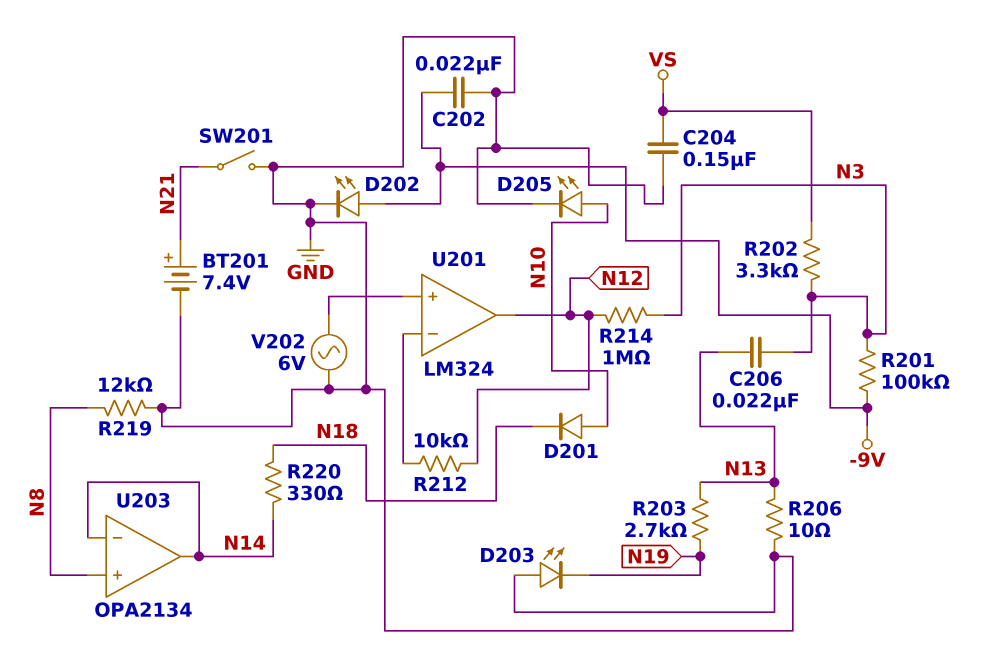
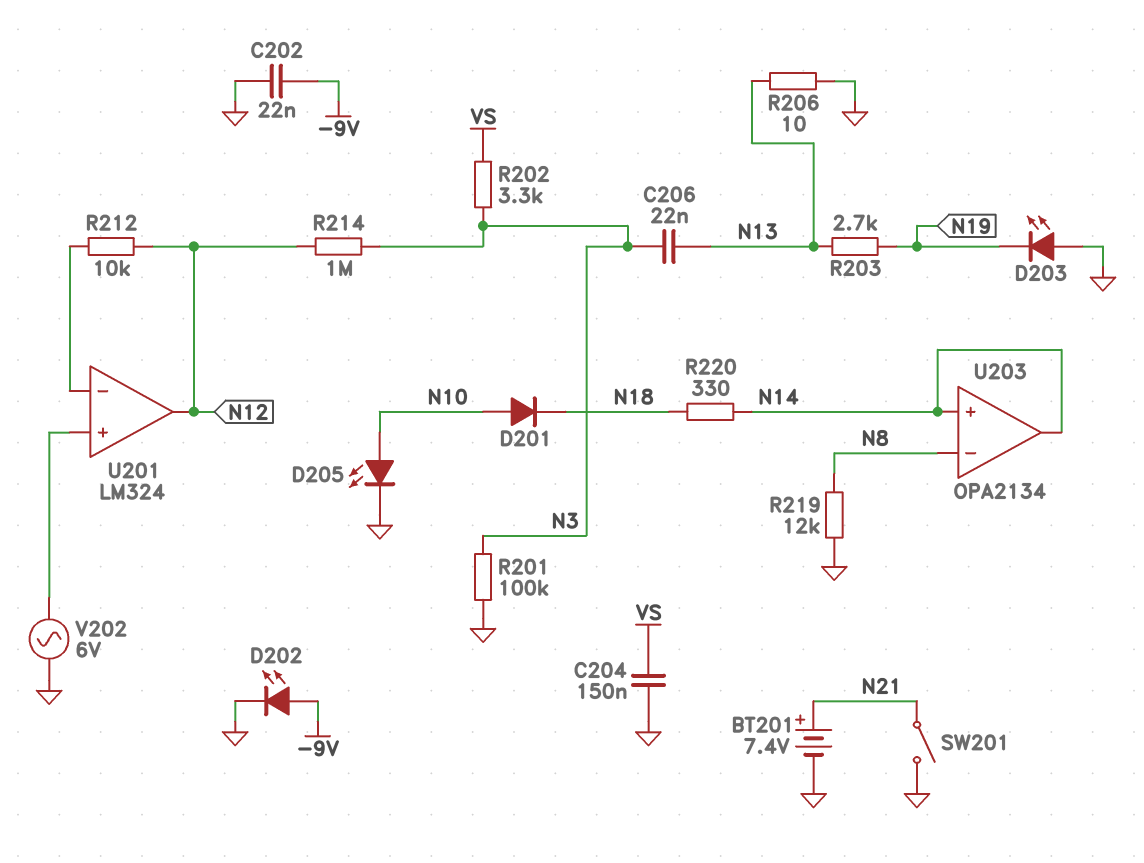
R201: 100k (-9V, N3) -> 100k (GND, N3)
U203 pin in+: N8 -> N14
U203 pin in-: N14 -> N8

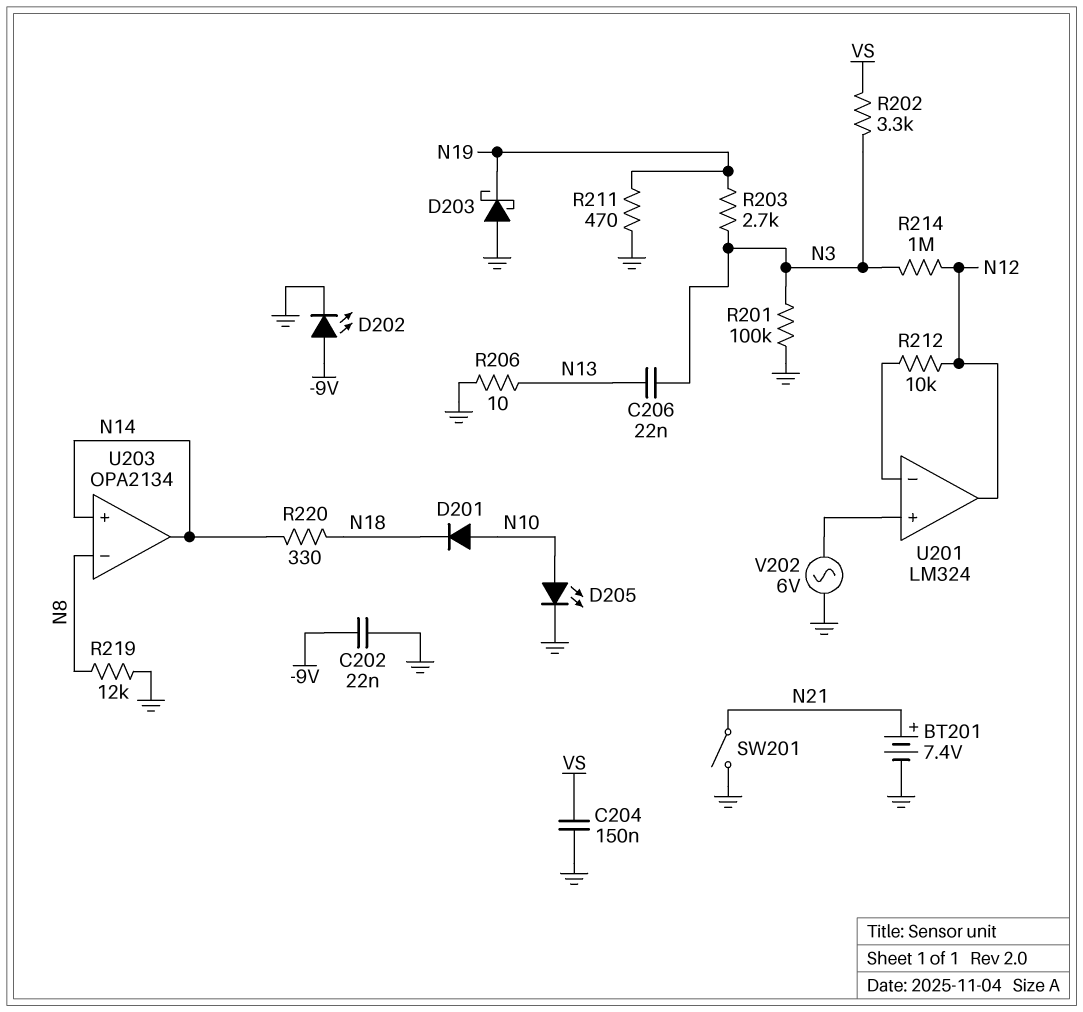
D203: LED (A GND, K N19) -> schottky (A GND, K N19)
R203: 2.7k (N13, N19) -> 2.7k (N3, N19)
R211: none -> 470 (GND, N19)

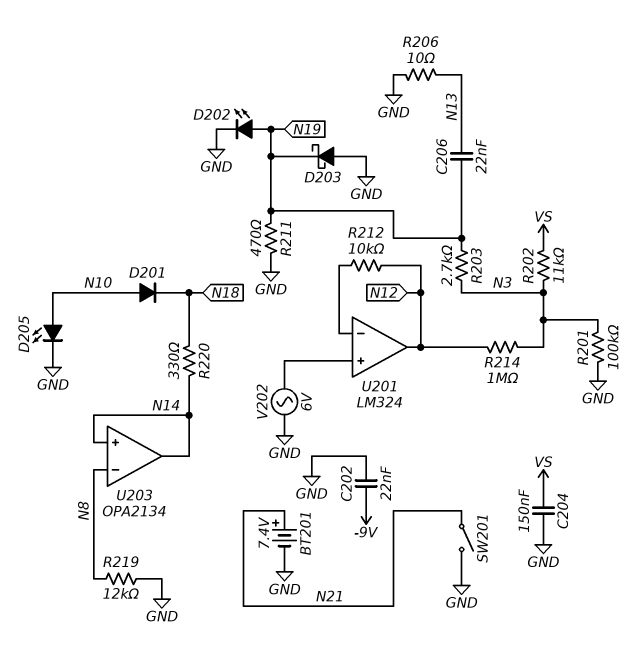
C206: 22nF (N3, N13) -> 22nF (N13, N19)
D202: LED (A -9V, K GND) -> LED (A N19, K GND)
R202: 3.3k (N3, VS) -> 11k (N3, VS)

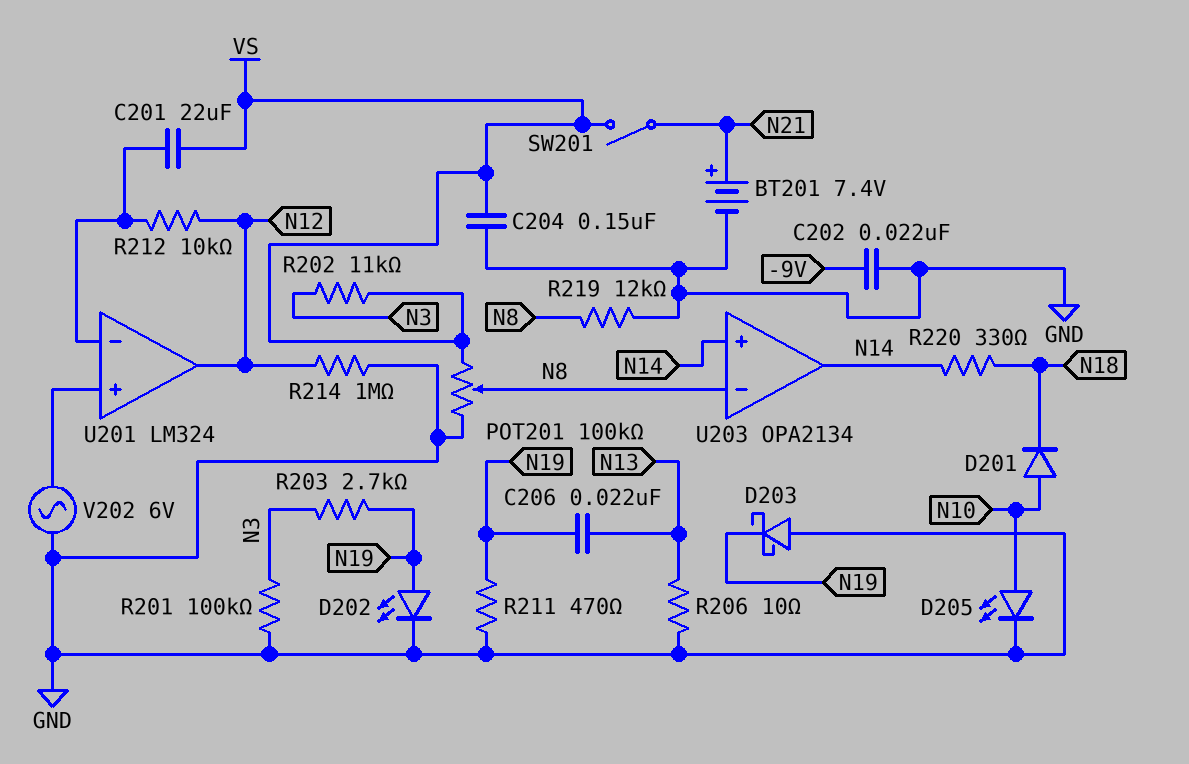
C201: none -> 22uF (U201/in-, VS)
POT201: none -> 100k (GND, VS, wiper N8)
R214: 1M (N3, N12) -> 1M (GND, N12)
SW201: switch (GND, N21) -> switch (N21, VS)

